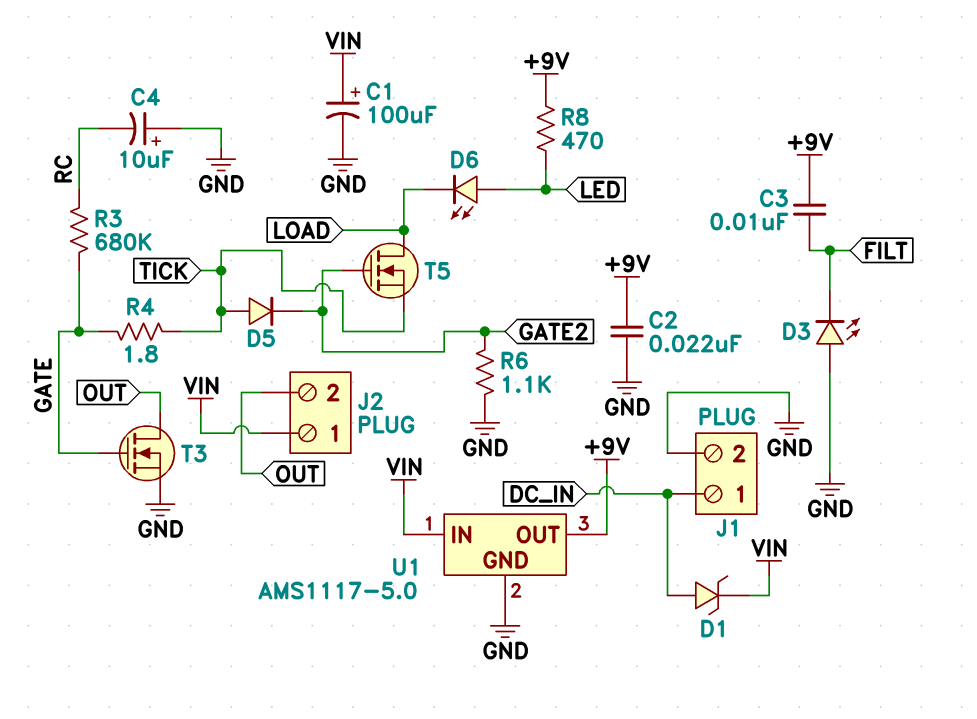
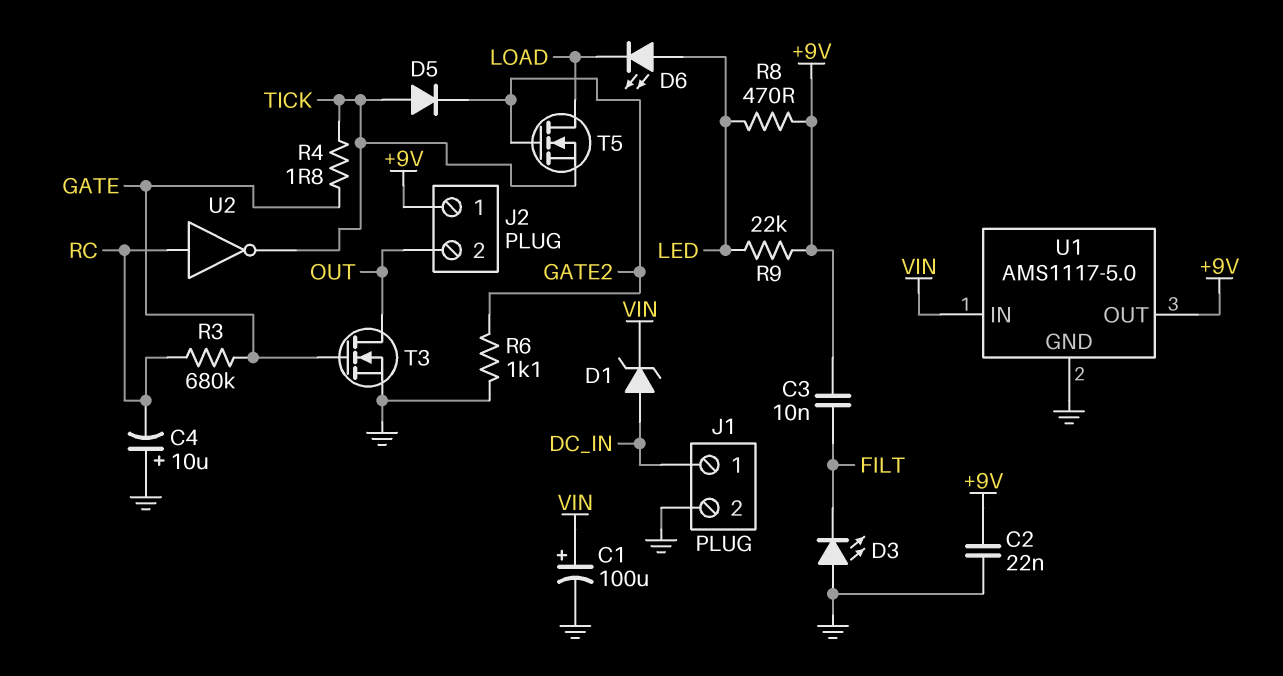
J2 pin 1: VIN -> +9V
R9: none -> 22k (+9V, LED)
U2: none -> NOT (in RC, out TICK)

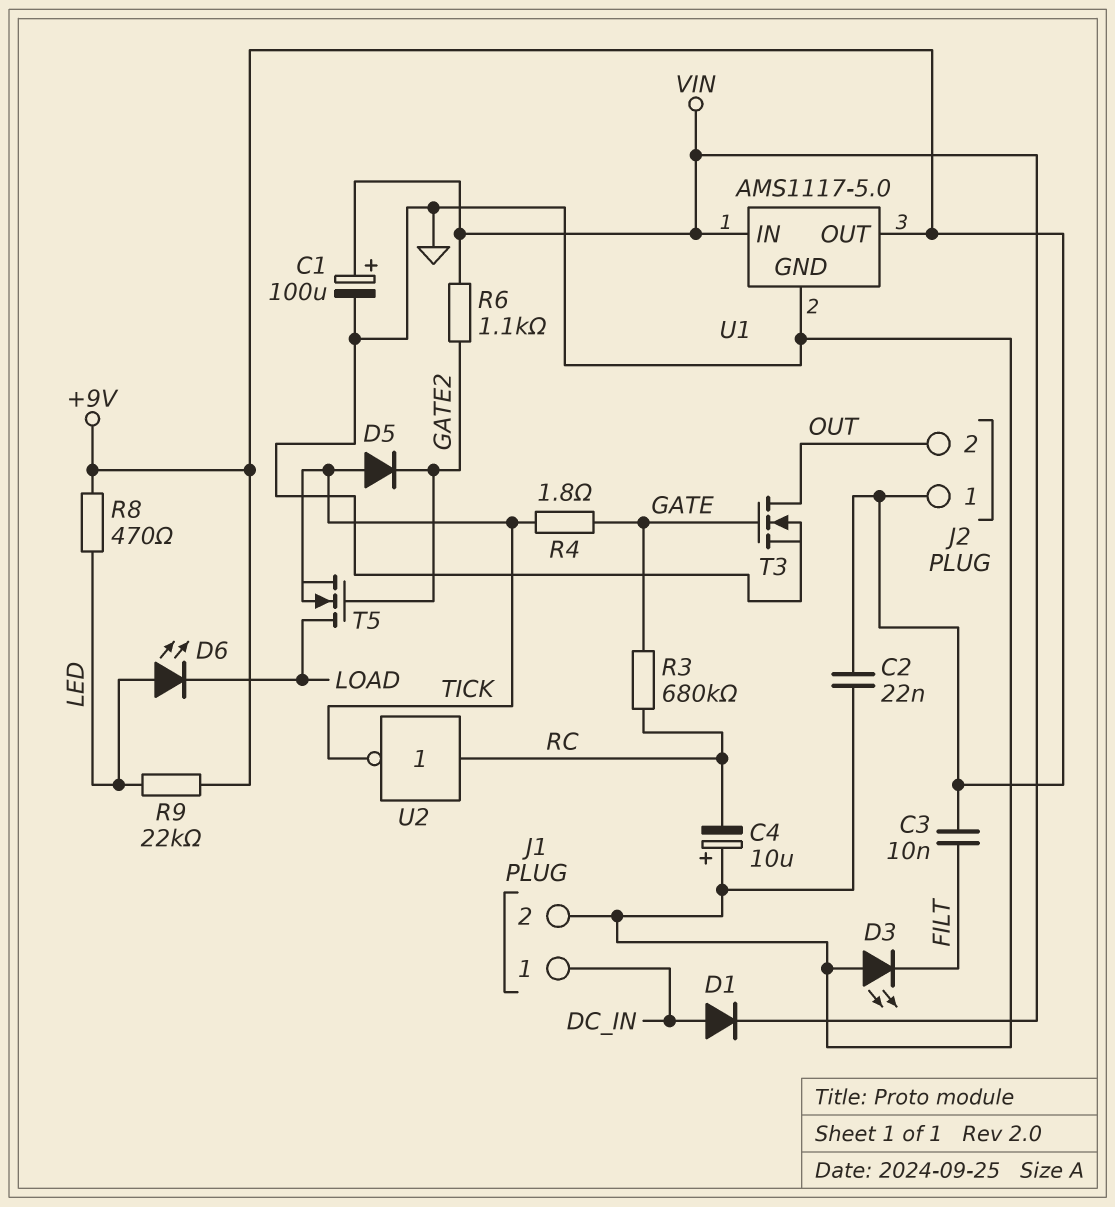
D1: zener (A DC_IN, K VIN) -> diode (A DC_IN, K VIN)
R6: 1.1k (GATE2, GND) -> 1.1k (GATE2, VIN)

